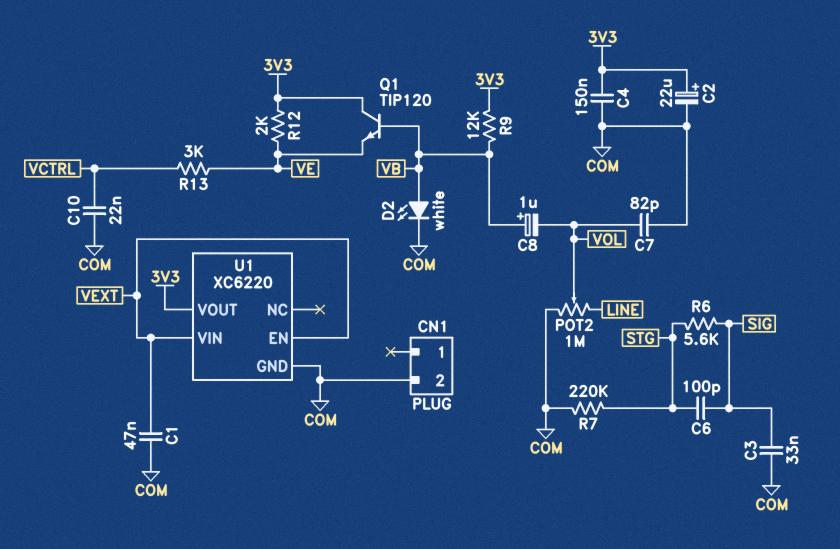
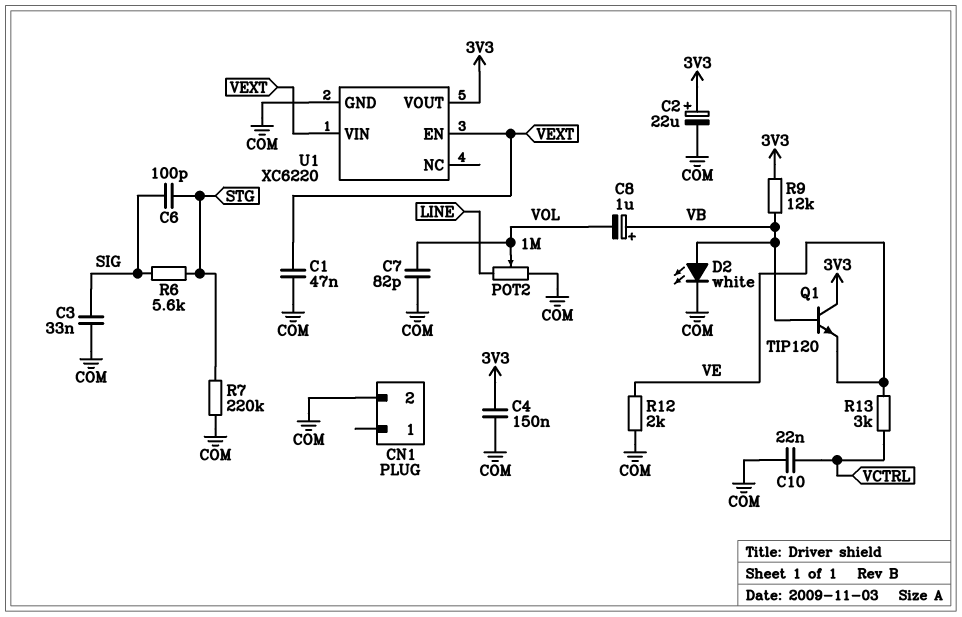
R12: 2k (3V3, VE) -> 2k (COM, VE)

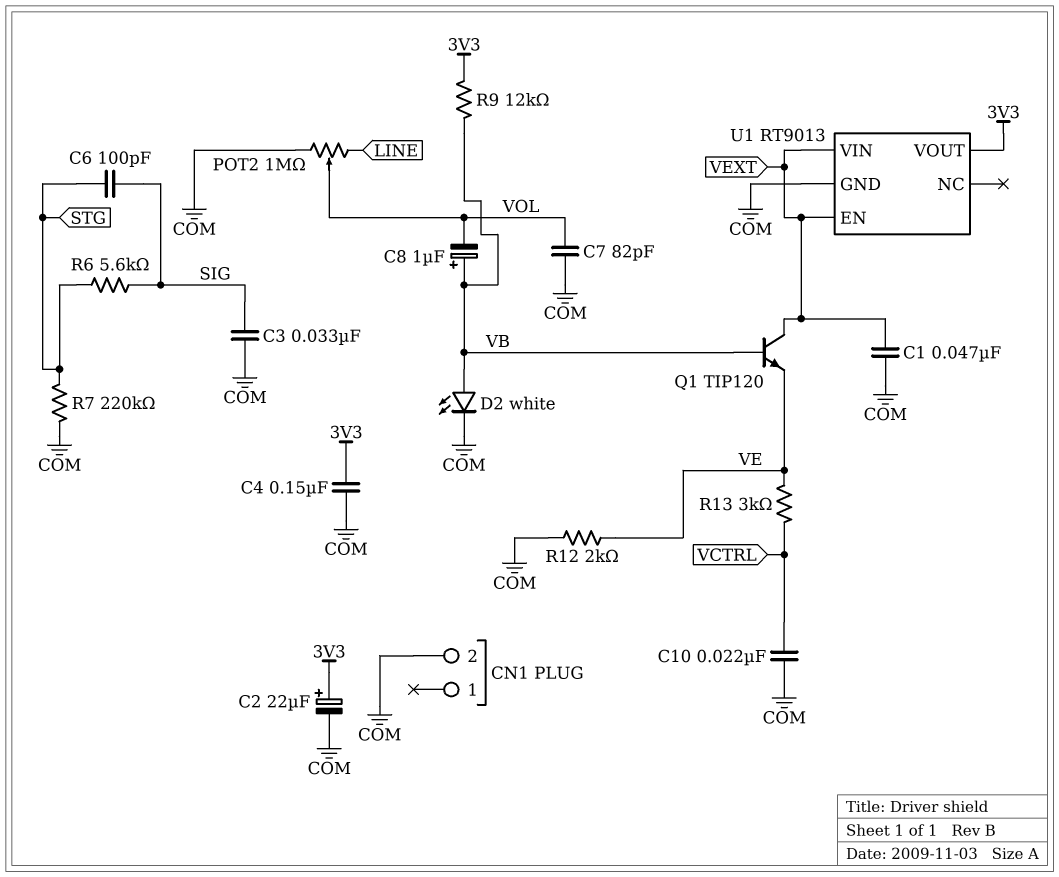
Q1: NPN TIP120 (B VB, C 3V3, E VE) -> NPN TIP120 (B VB, C VEXT, E VE)
U1: XC6220 -> RT9013

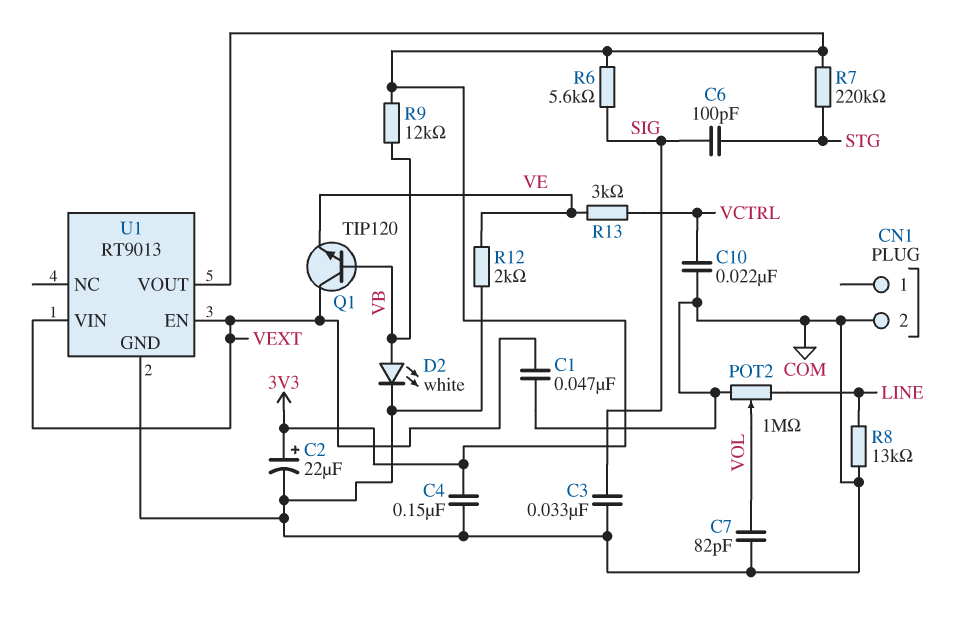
C8: 1uF (plus VB, minus VOL) -> none
R6: 5.6k (SIG, STG) -> 5.6k (3V3, SIG)
R7: 220k (COM, STG) -> 220k (3V3, STG)
R8: none -> 13k (COM, LINE)

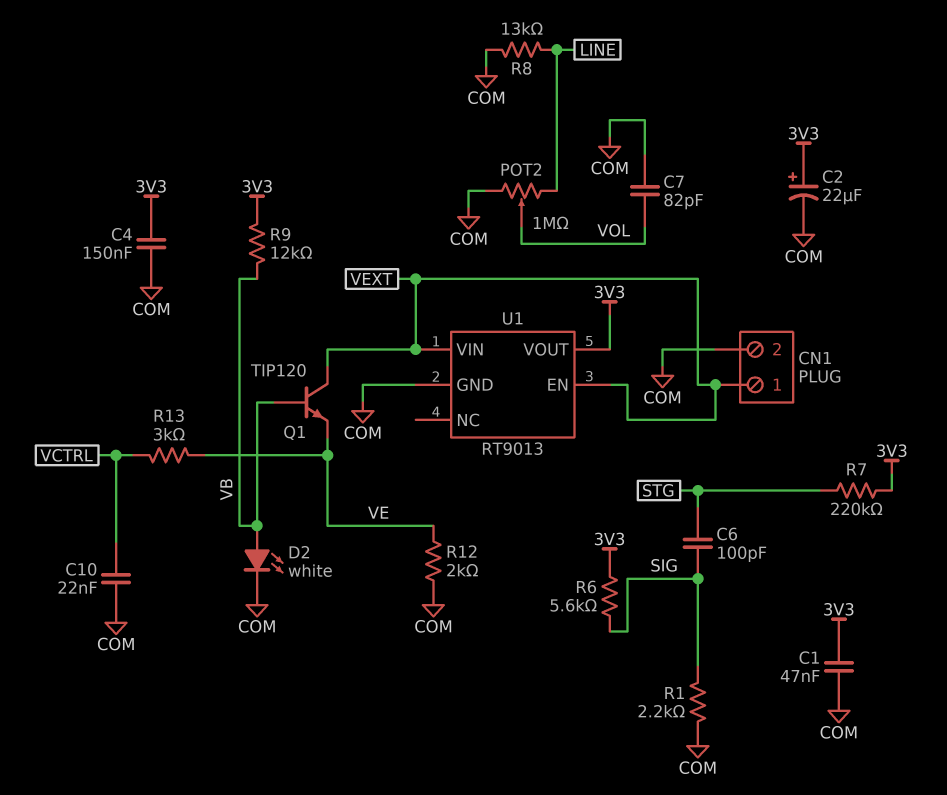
C1: 47nF (COM, VEXT) -> 47nF (3V3, COM)
C3: 33nF (COM, SIG) -> none
CN1 pin 1: none -> VEXT
R1: none -> 2.2k (COM, SIG)

